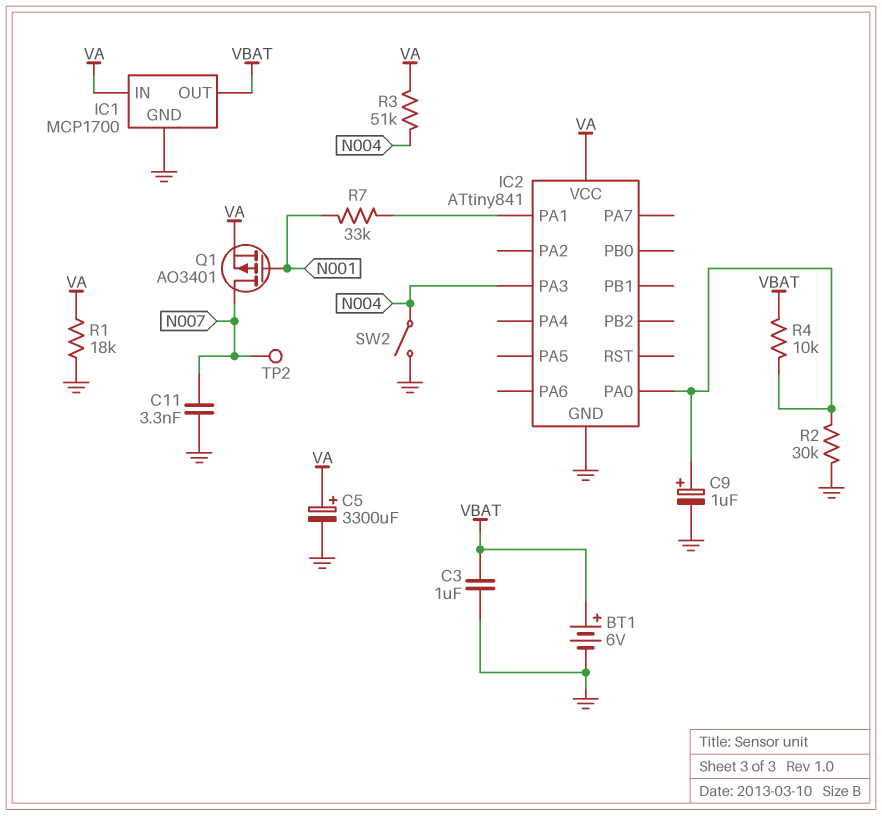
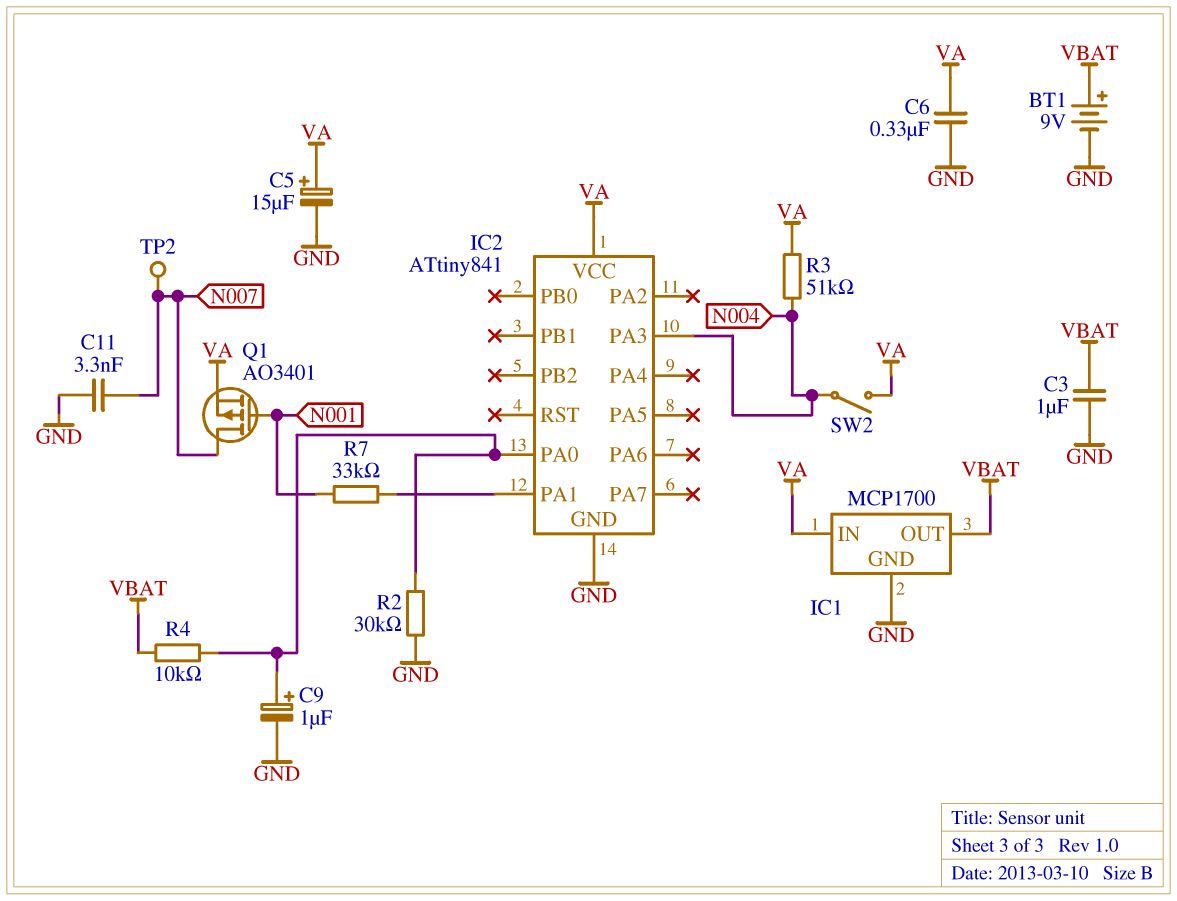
BT1: 6V (plus VBAT, minus GND) -> 9V (plus VBAT, minus GND)
C5: 3300uF (plus VA, minus GND) -> 15uF (plus VA, minus GND)
C6: none -> 330nF (GND, VA)
R1: 18k (GND, VA) -> none
SW2: switch (GND, N004) -> switch (N004, VA)

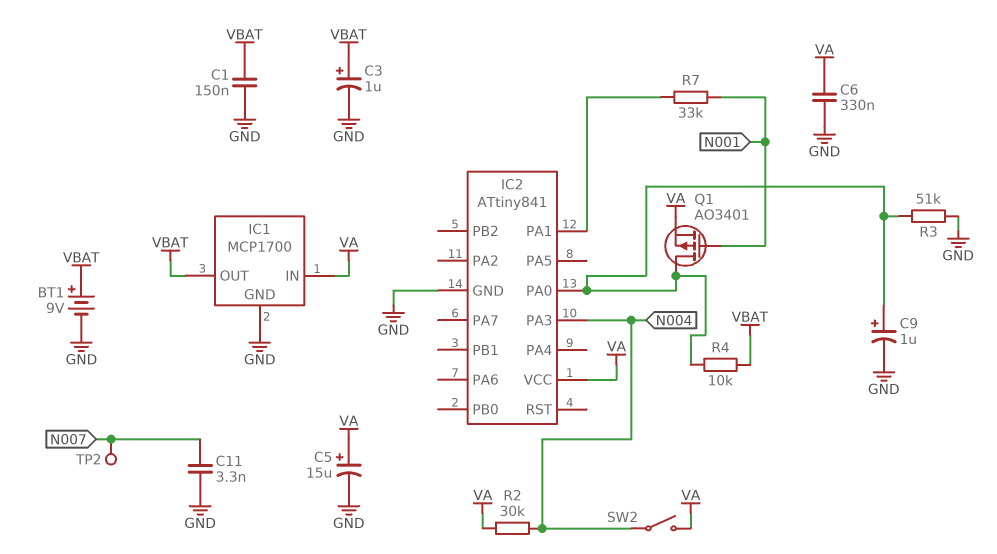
C1: none -> 150nF (GND, VBAT)
C3: 1uF (GND, VBAT) -> 1uF (plus VBAT, minus GND)
Q1: PMOS AO3401 (G N001, D N007, S VA) -> PMOS AO3401 (G N001, D IC2/PA0, S VA)
R2: 30k (GND, IC2/PA0) -> 30k (N004, VA)
R3: 51k (N004, VA) -> 51k (GND, IC2/PA0)

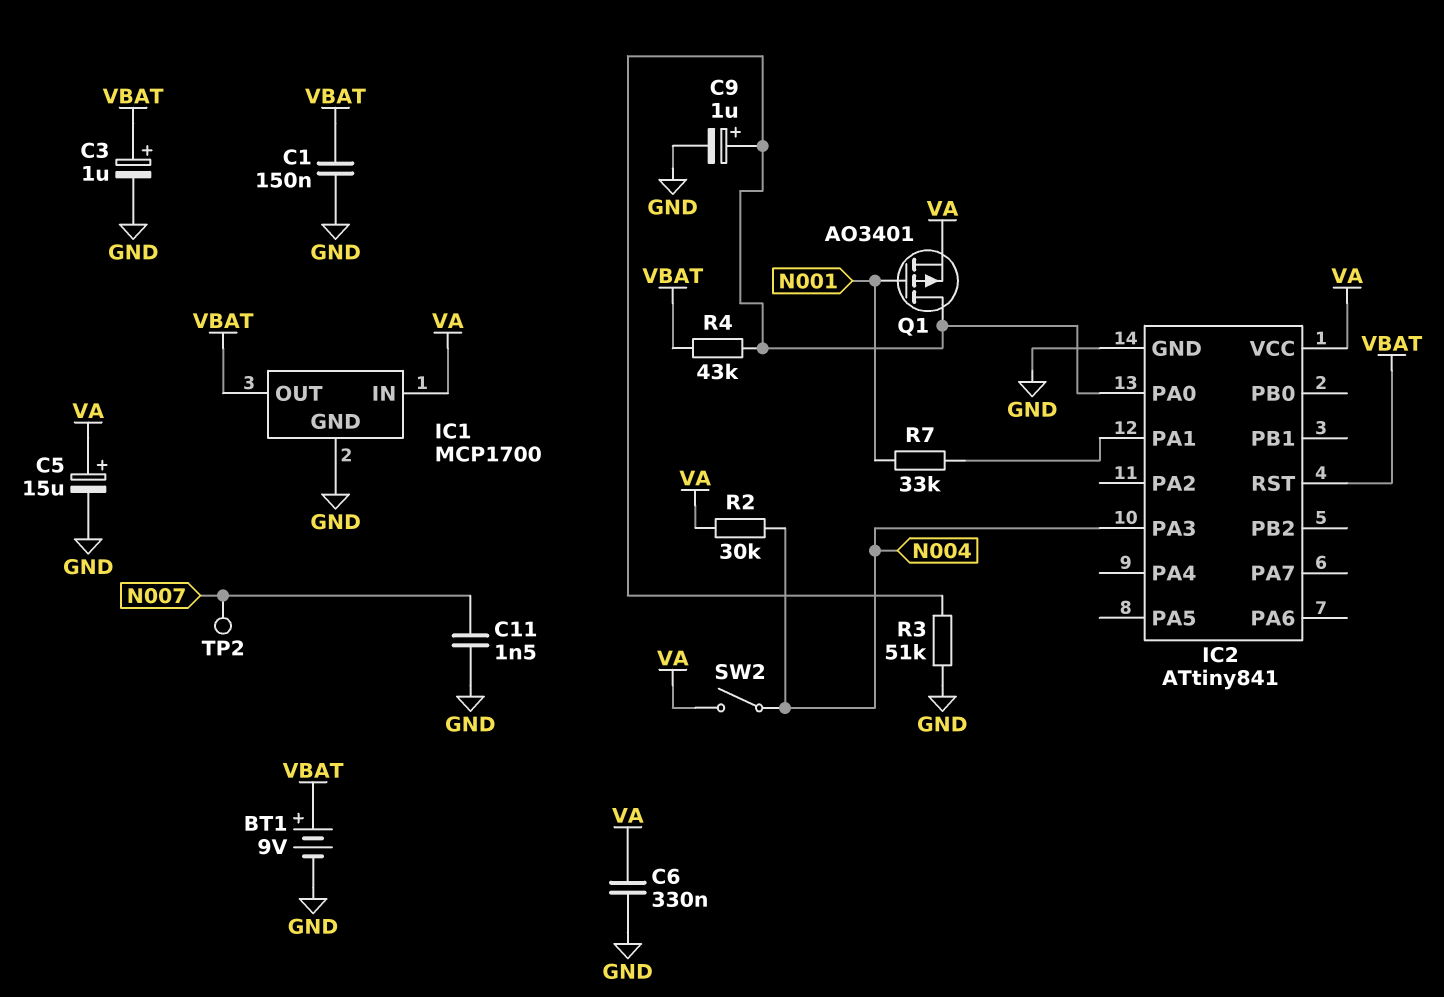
C11: 3.3nF (GND, N007) -> 1.5nF (GND, N007)
IC2 pin RST: none -> VBAT
R4: 10k (IC2/PA0, VBAT) -> 43k (IC2/PA0, VBAT)

